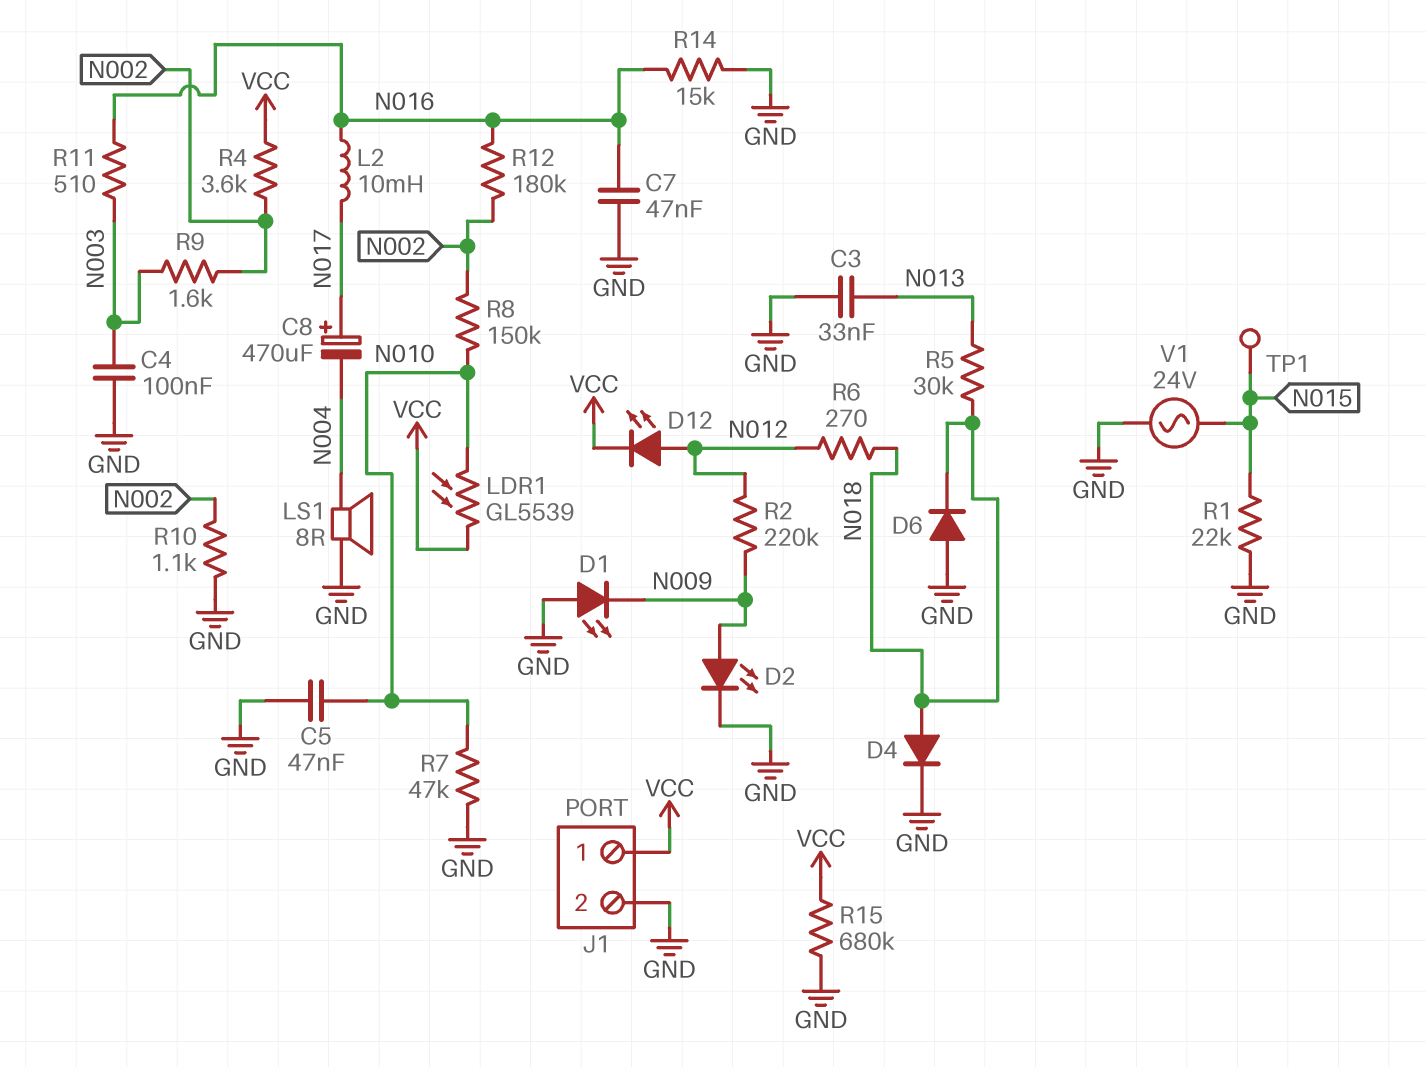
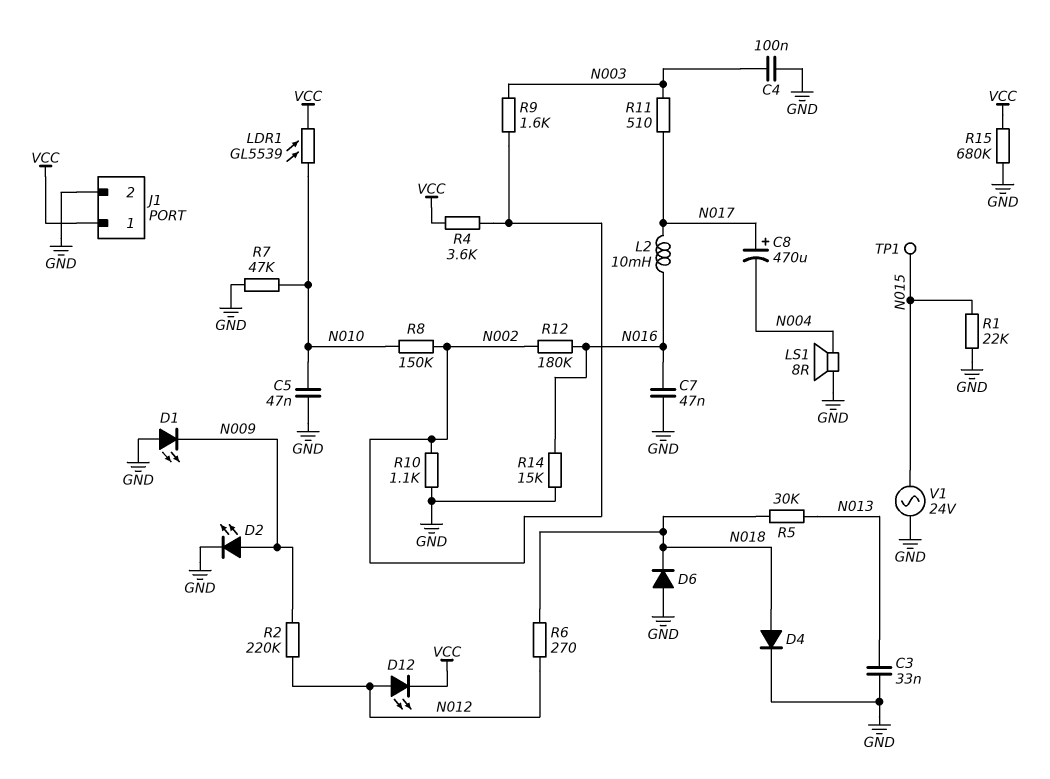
R11: 510 (N003, N016) -> 510 (N003, N017)

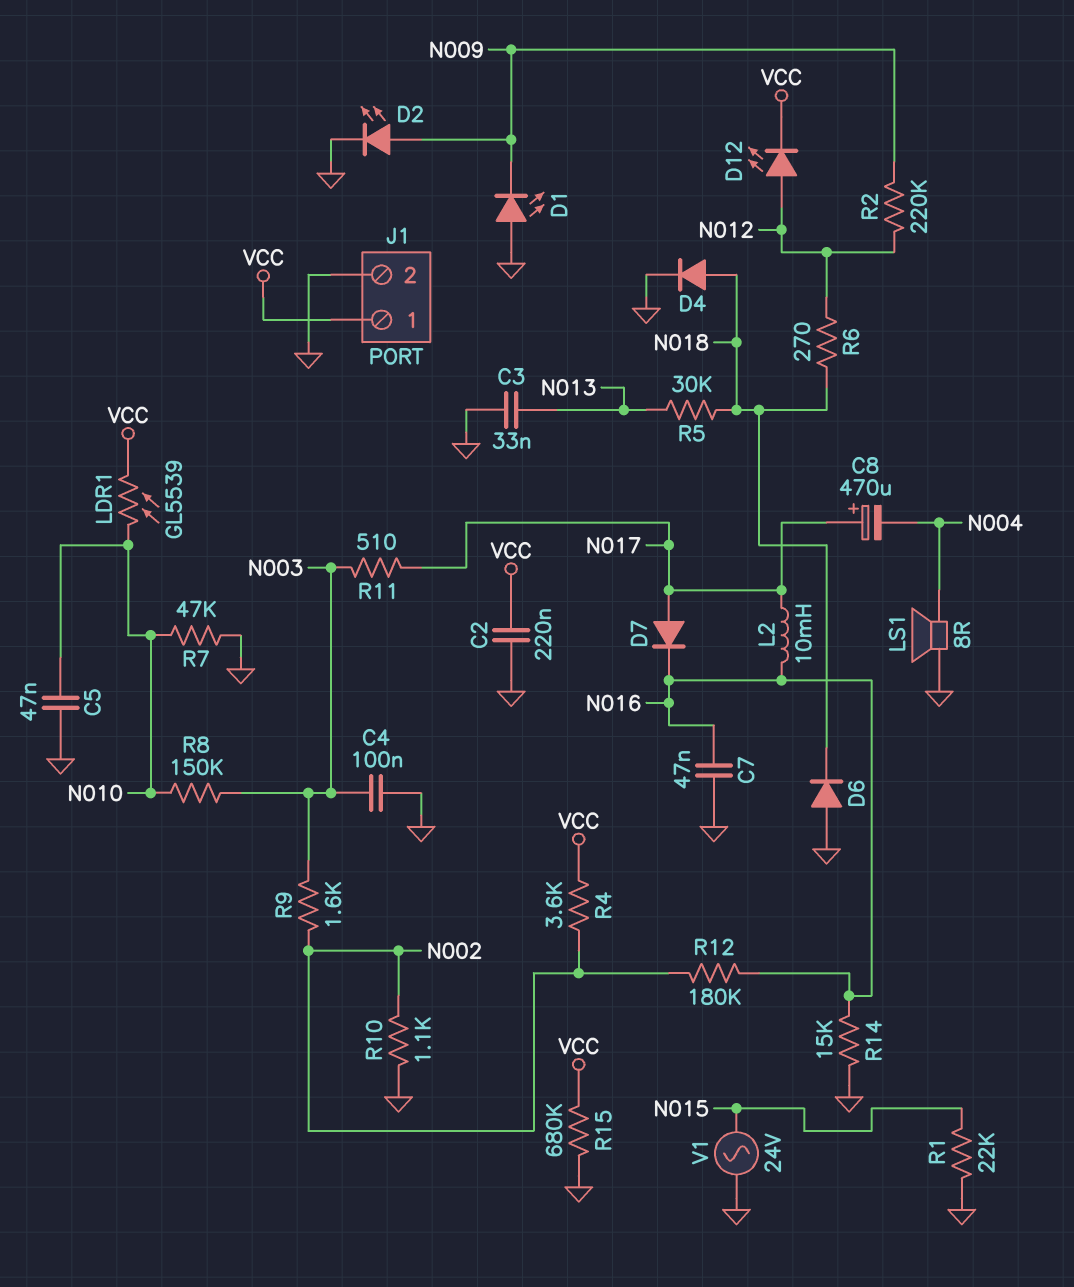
C2: none -> 220nF (GND, VCC)
D7: none -> diode (A N017, K N016)
R8: 150k (N002, N010) -> 150k (N003, N010)
TP1: test point (N015) -> none

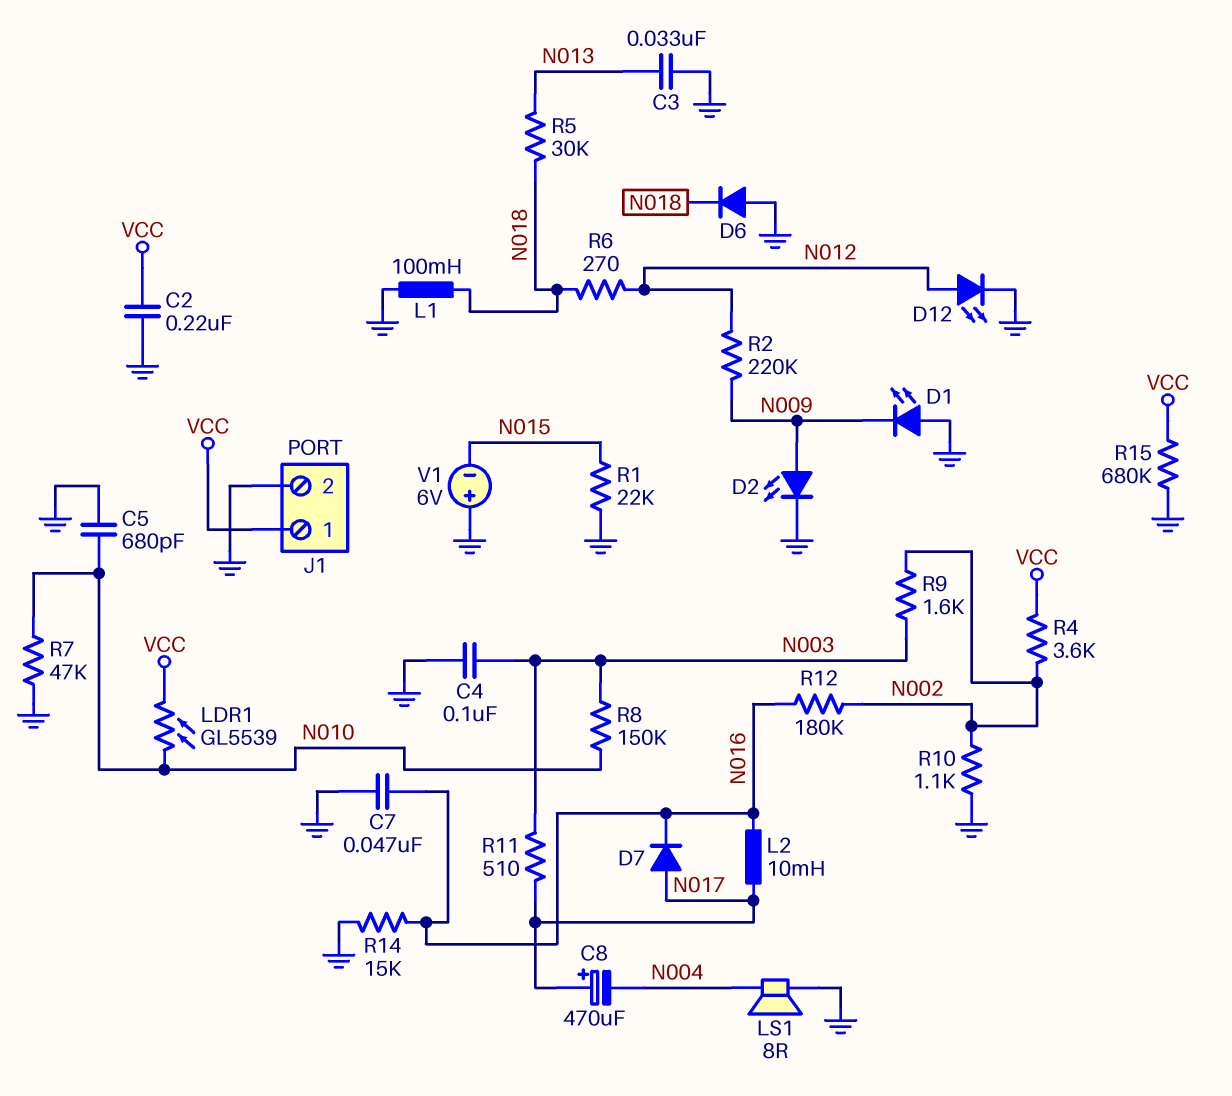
C5: 47nF (GND, N010) -> 680pF (GND, N010)
D4: diode (A N018, K GND) -> none
D12: LED (A N012, K VCC) -> LED (A N012, K GND)
L1: none -> 100mH (GND, N018)
V1: AC 24V (GND, N015) -> 6V (plus GND, minus N015)

